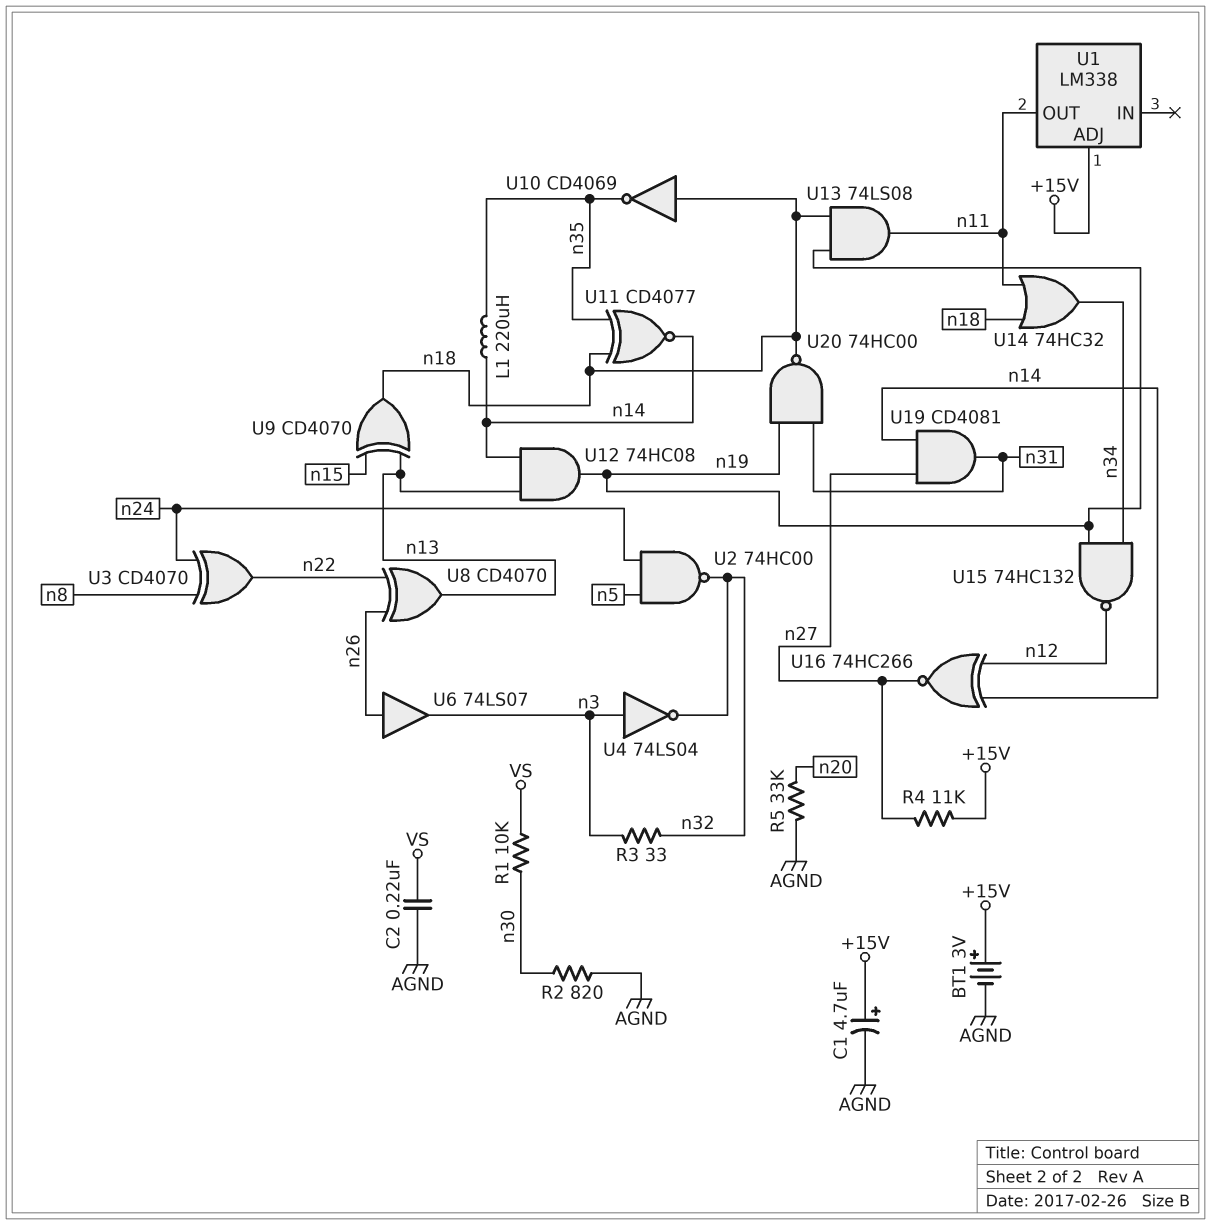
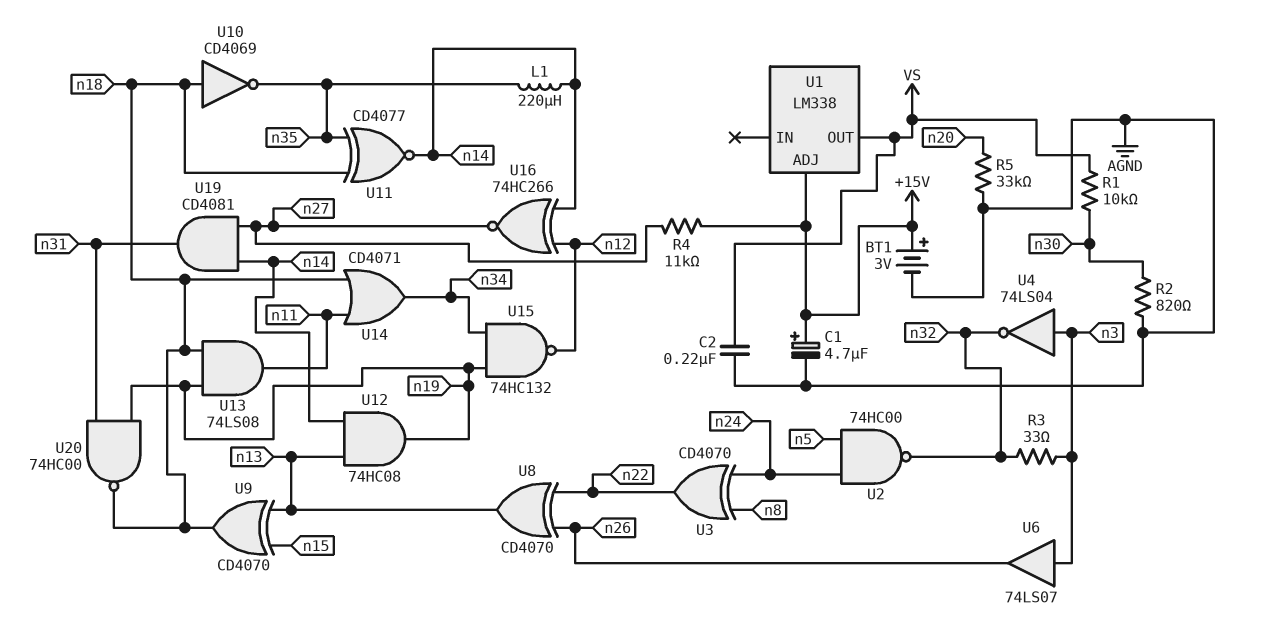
U1 pin OUT: n11 -> VS
U6: buffer 74LS07 (in n26, out n3) -> buffer 74LS07 (in n3, out n26)
U14: OR 74HC32 (in n11, in n18, out n34) -> OR CD4071 (in n11, in n18, out n34)

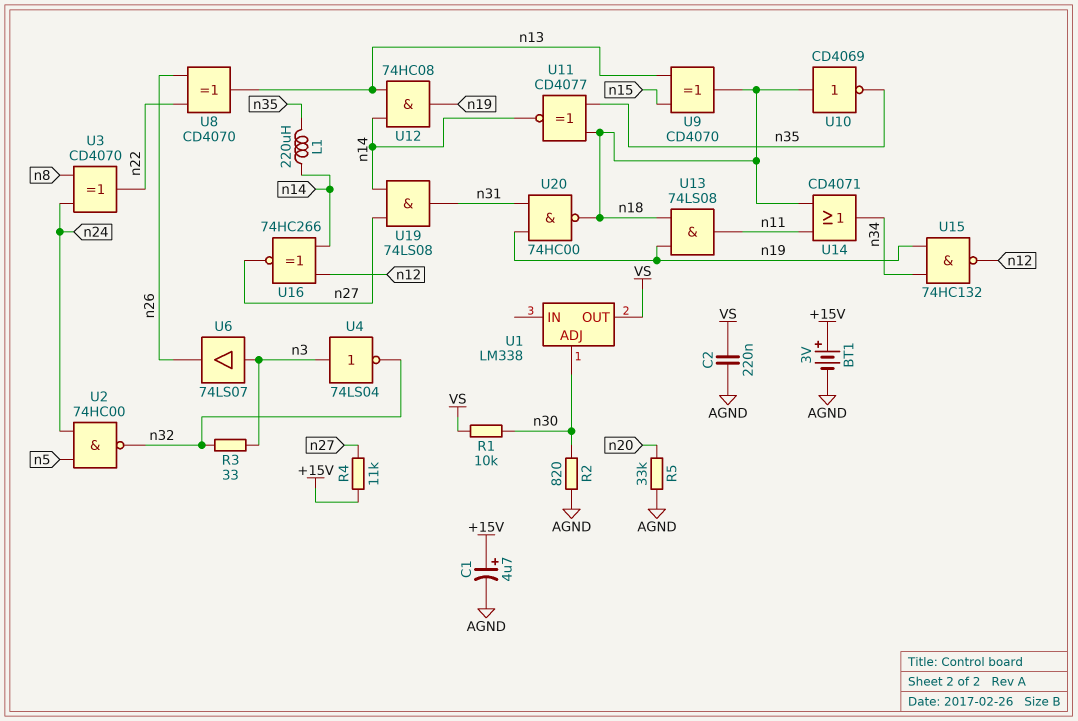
U1 pin ADJ: +15V -> n30
U19: AND CD4081 (in n14, in n27, out n31) -> AND 74LS08 (in n14, in n27, out n31)

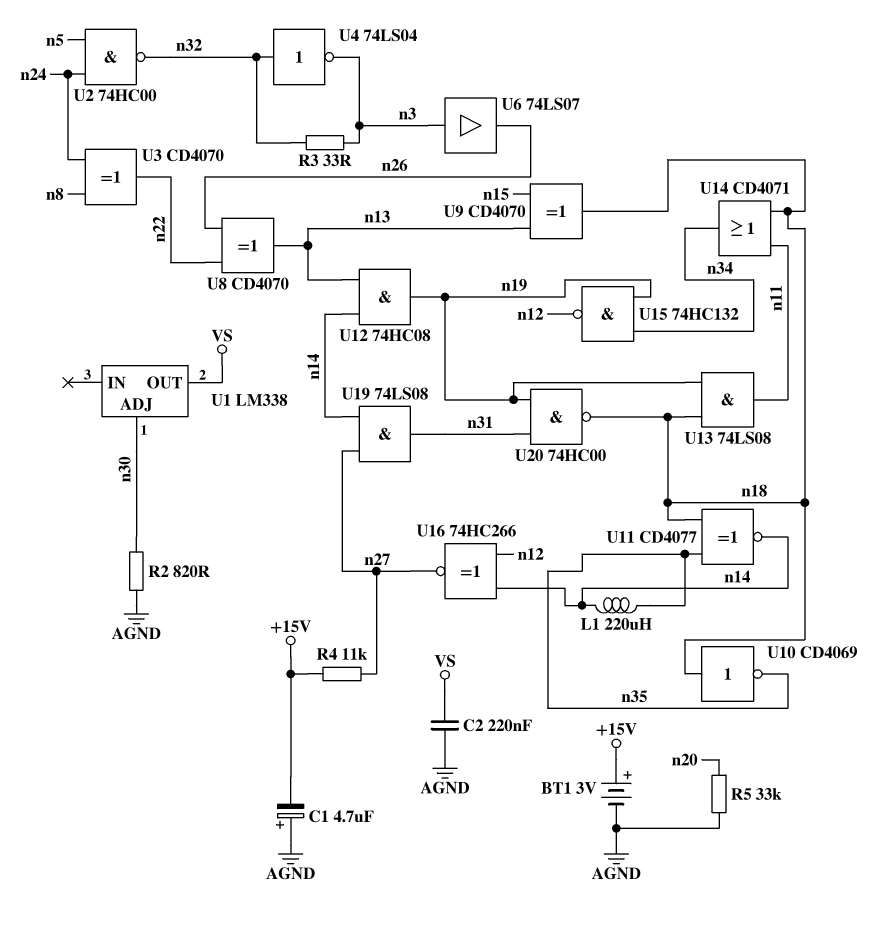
C1: 4.7uF (plus +15V, minus AGND) -> 4.7uF (plus AGND, minus +15V)
R1: 10k (VS, n30) -> none
U4: NOT 74LS04 (in n3, out n32) -> NOT 74LS04 (in n32, out n3)

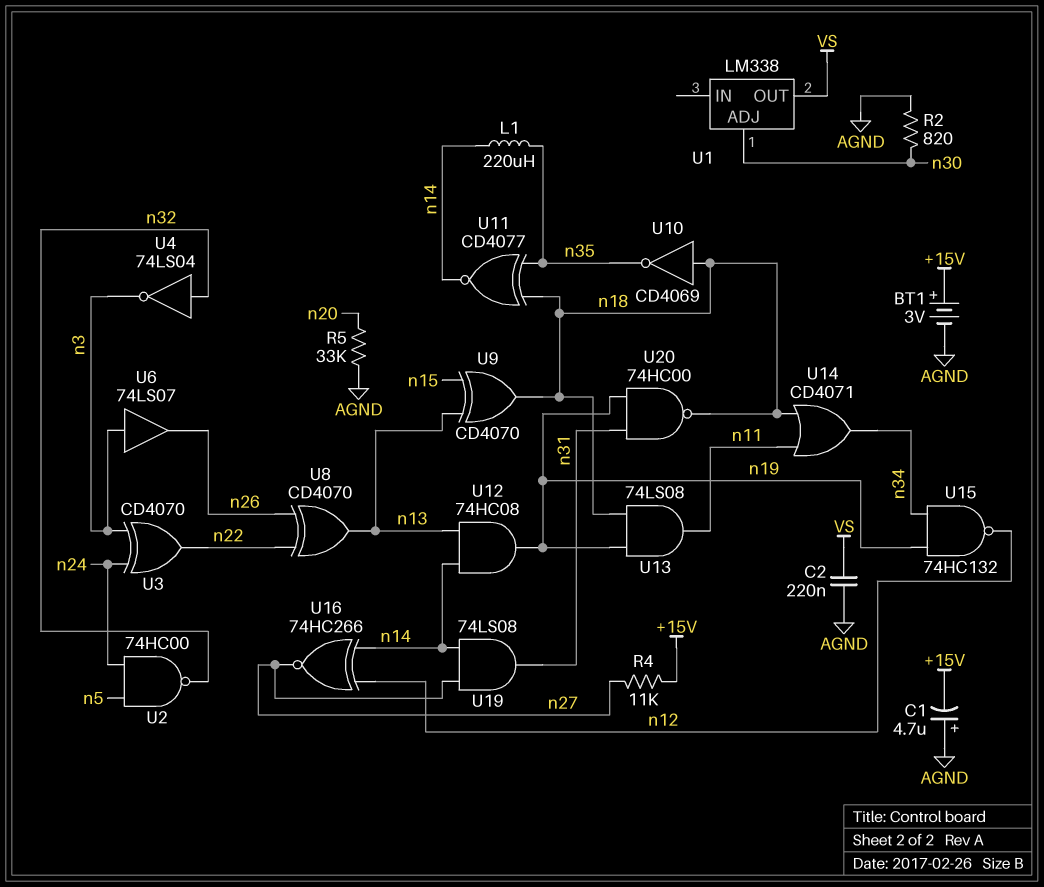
R3: 33 (n3, n32) -> none
U3: XOR CD4070 (in n8, in n24, out n22) -> XOR CD4070 (in n3, in n24, out n22)

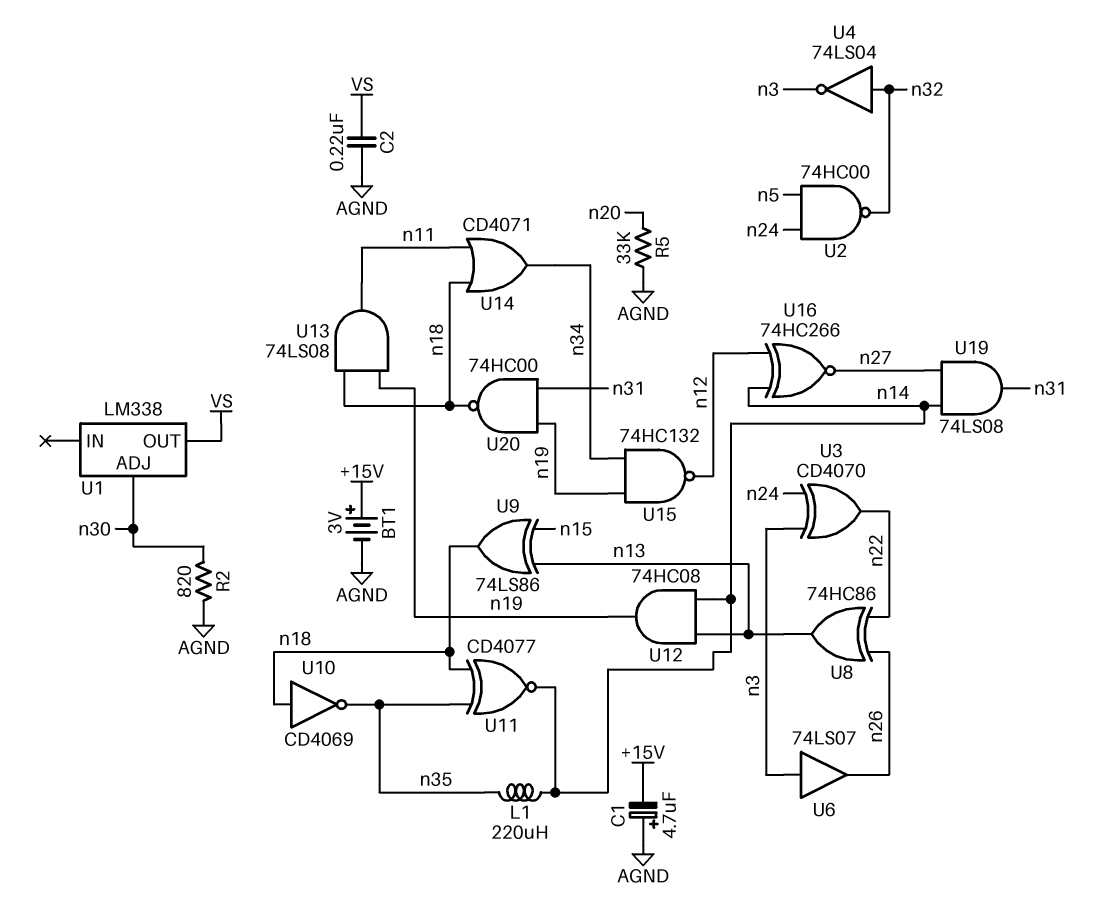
R4: 11k (+15V, n27) -> none
U8: XOR CD4070 (in n22, in n26, out n13) -> XOR 74HC86 (in n22, in n26, out n13)
U9: XOR CD4070 (in n13, in n15, out n18) -> XOR 74LS86 (in n13, in n15, out n18)

